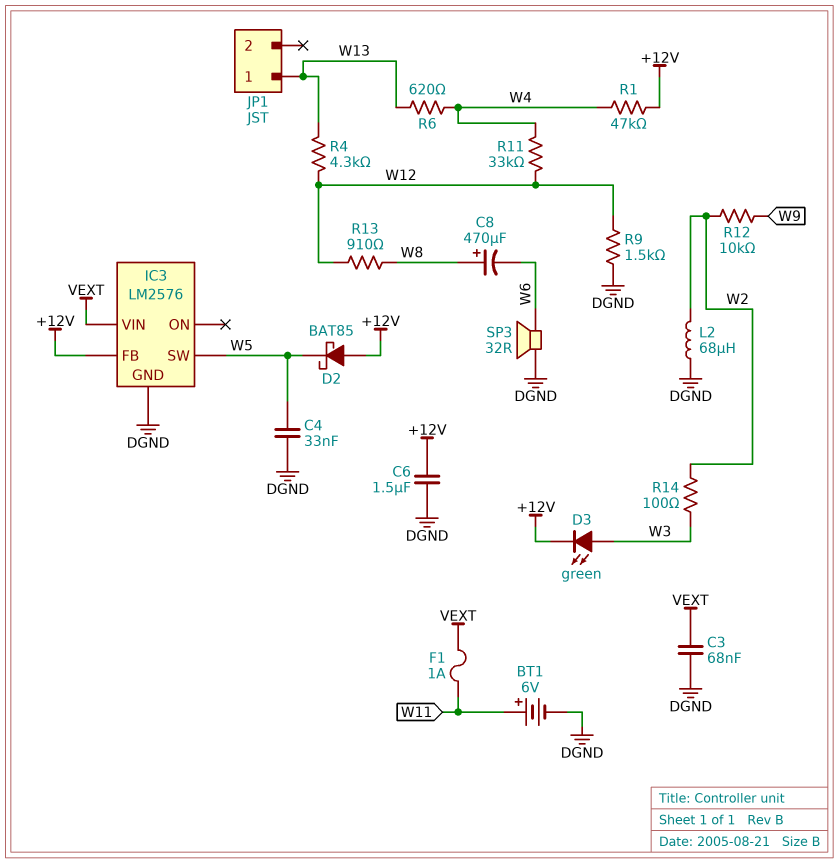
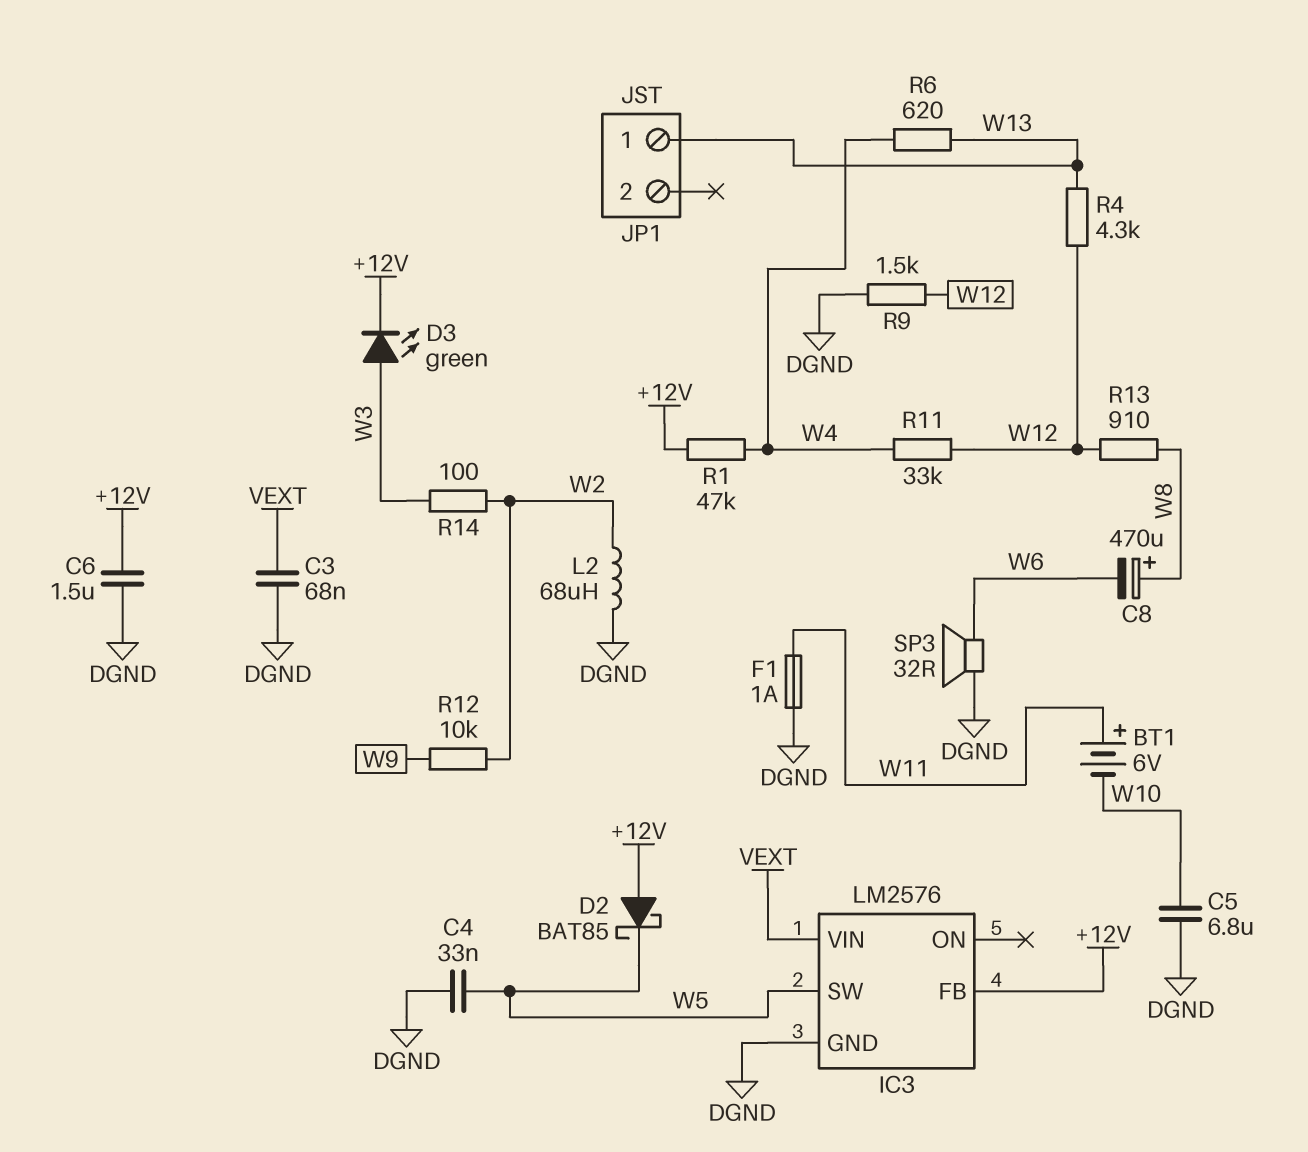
BT1: 6V (plus W11, minus DGND) -> 6V (plus W11, minus W10)
C5: none -> 6.8uF (DGND, W10)
F1: 1A (VEXT, W11) -> 1A (DGND, W11)

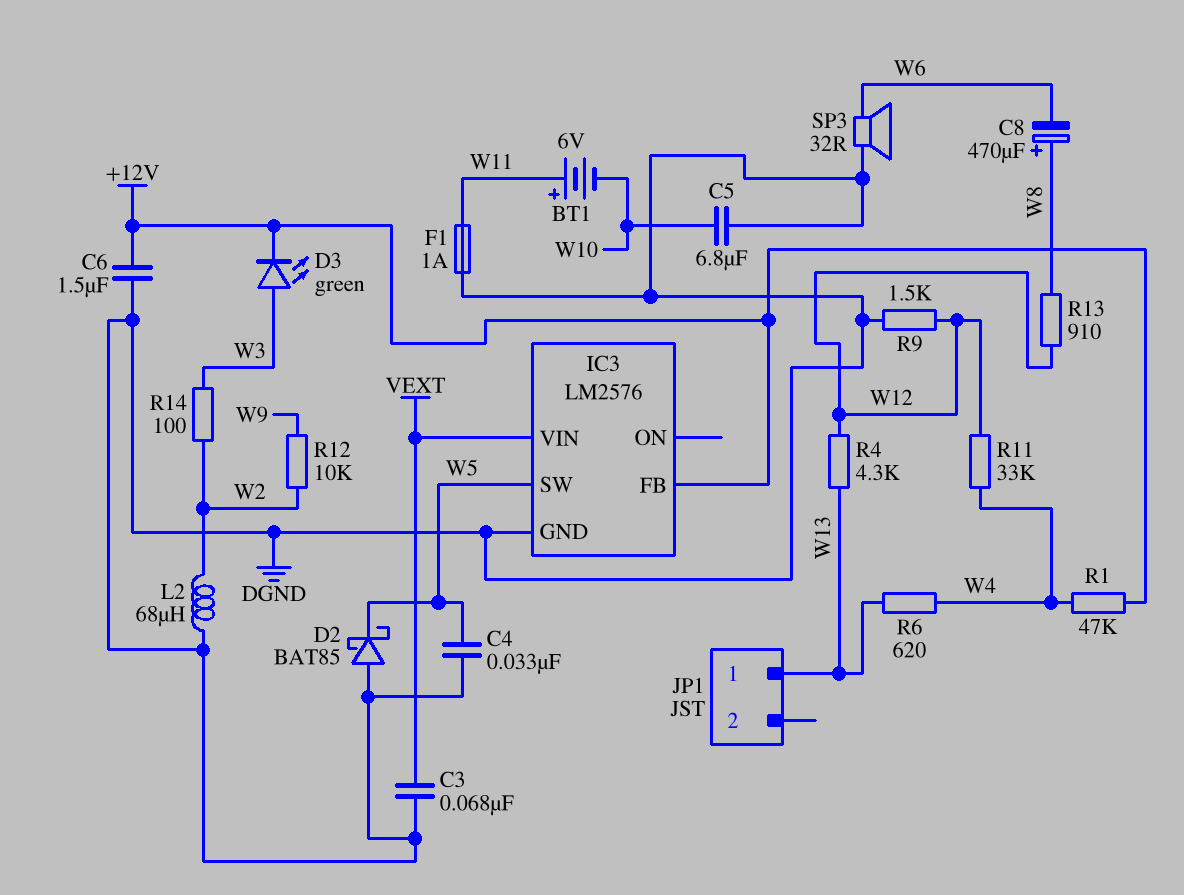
D2: schottky BAT85 (A +12V, K W5) -> schottky BAT85 (A DGND, K W5)

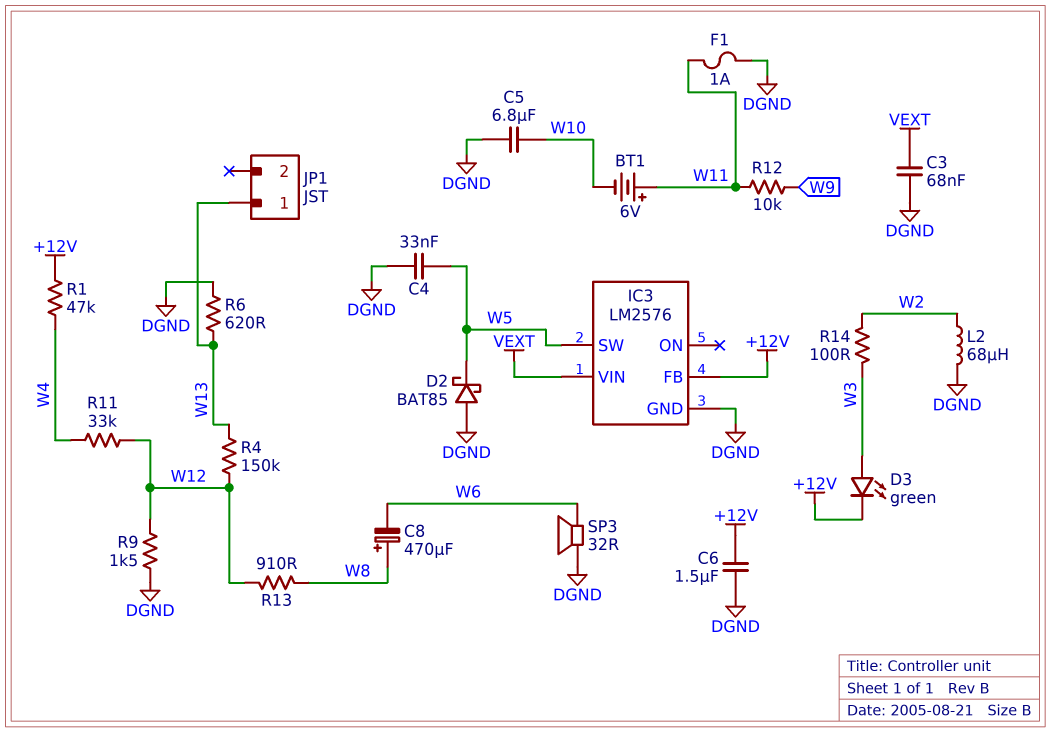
R4: 4.3k (W12, W13) -> 150k (W12, W13)
R6: 620 (W4, W13) -> 620 (DGND, W13)
R12: 10k (W2, W9) -> 10k (W9, W11)

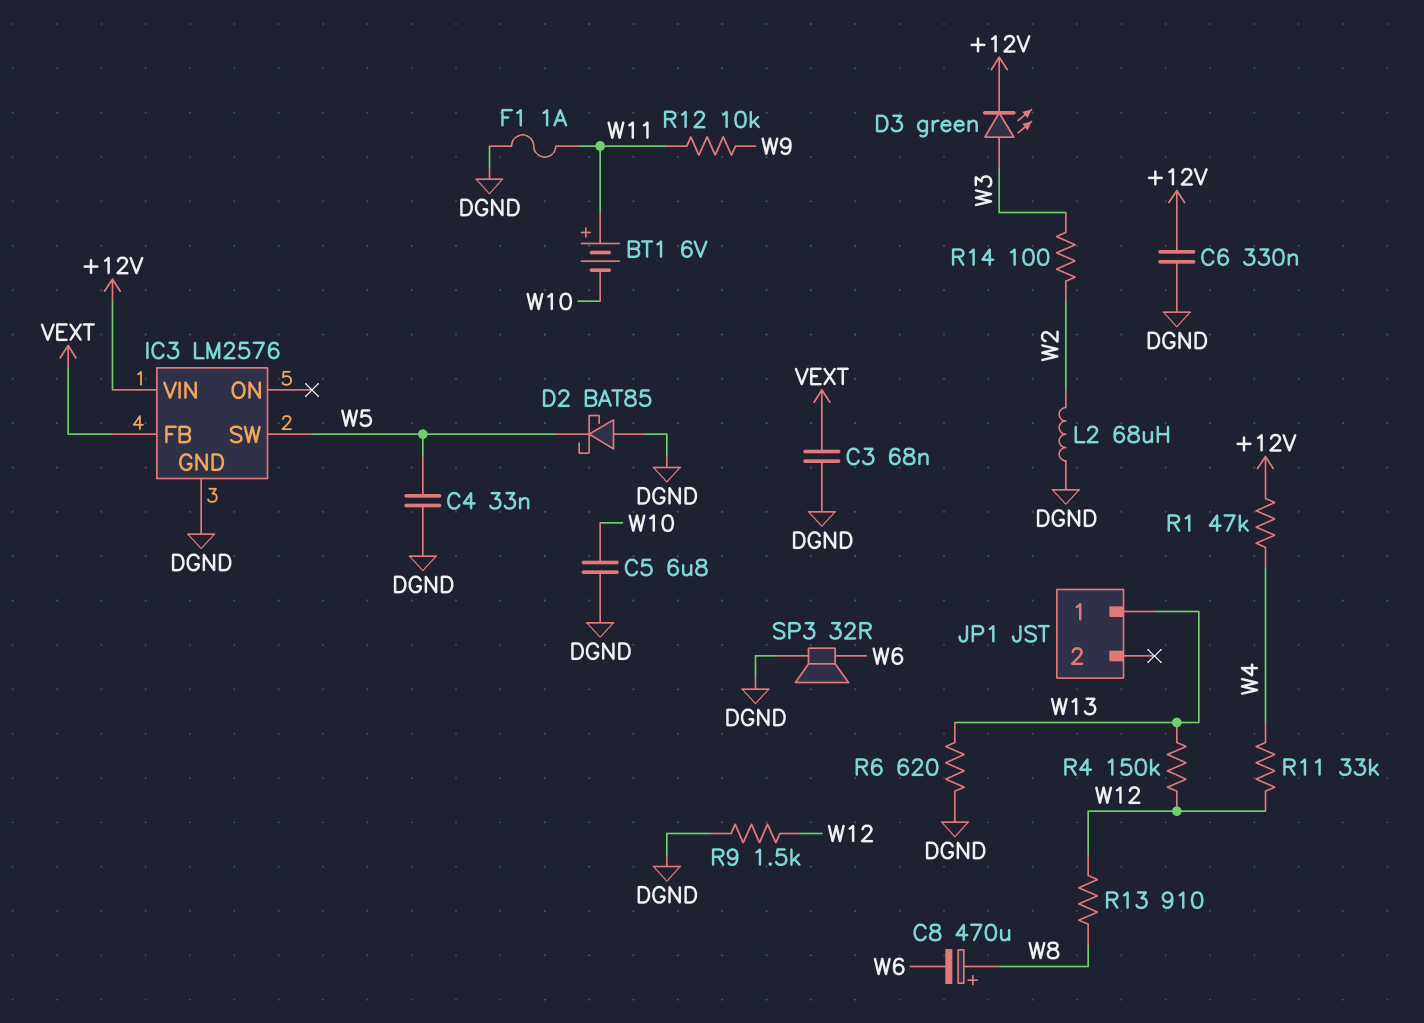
C6: 1.5uF (+12V, DGND) -> 330nF (+12V, DGND)
IC3 pin FB: +12V -> VEXT
IC3 pin VIN: VEXT -> +12V

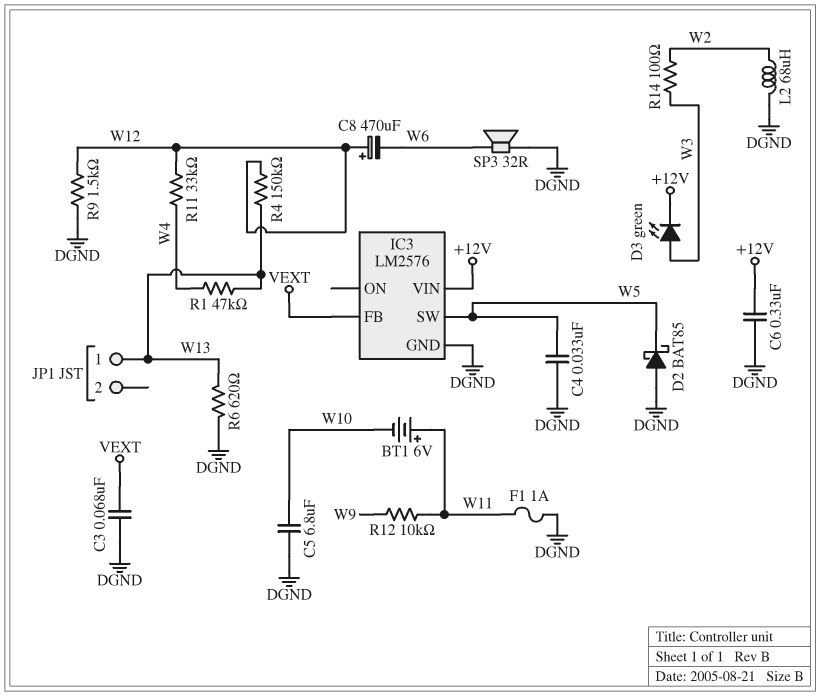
C8: 470uF (plus W8, minus W6) -> 470uF (plus W12, minus W6)
R1: 47k (+12V, W4) -> 47k (W4, W13)
R13: 910 (W8, W12) -> none

